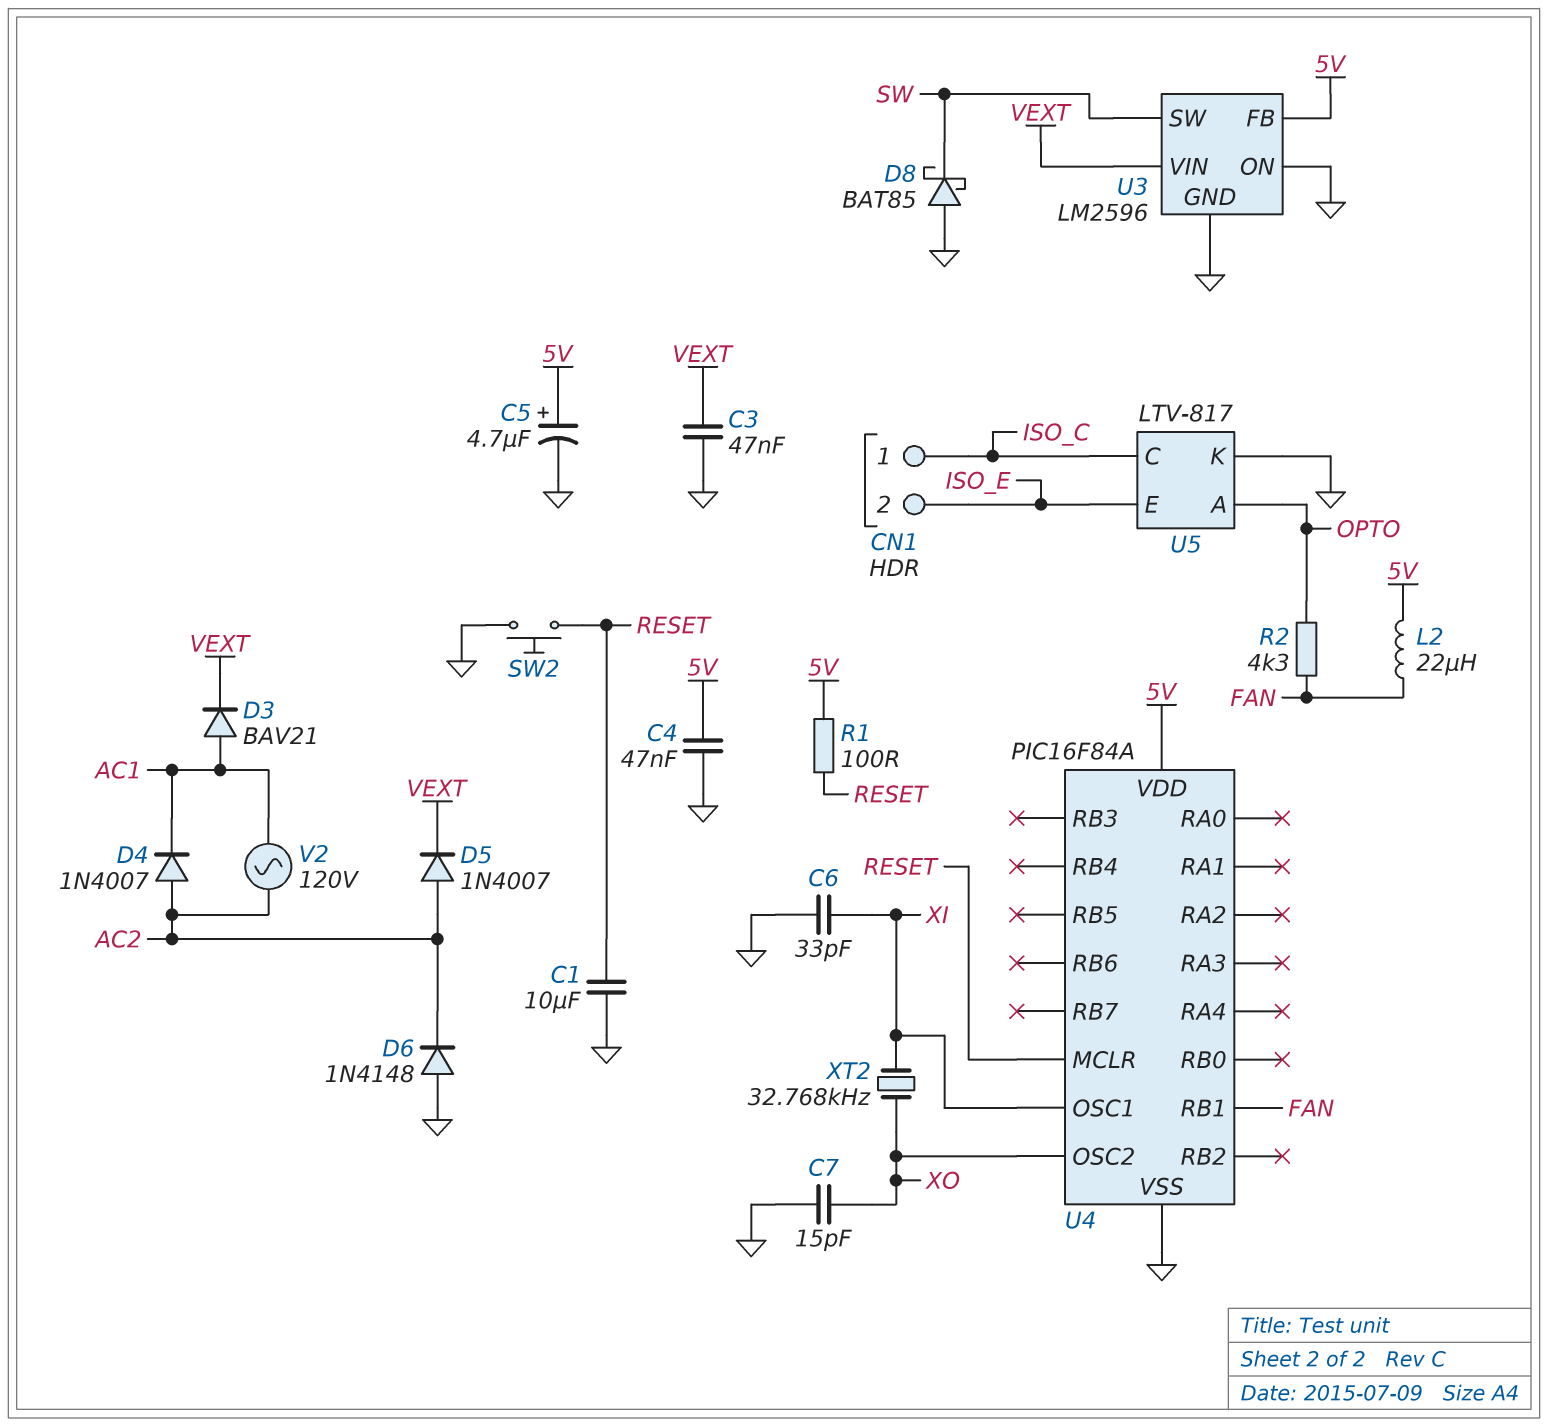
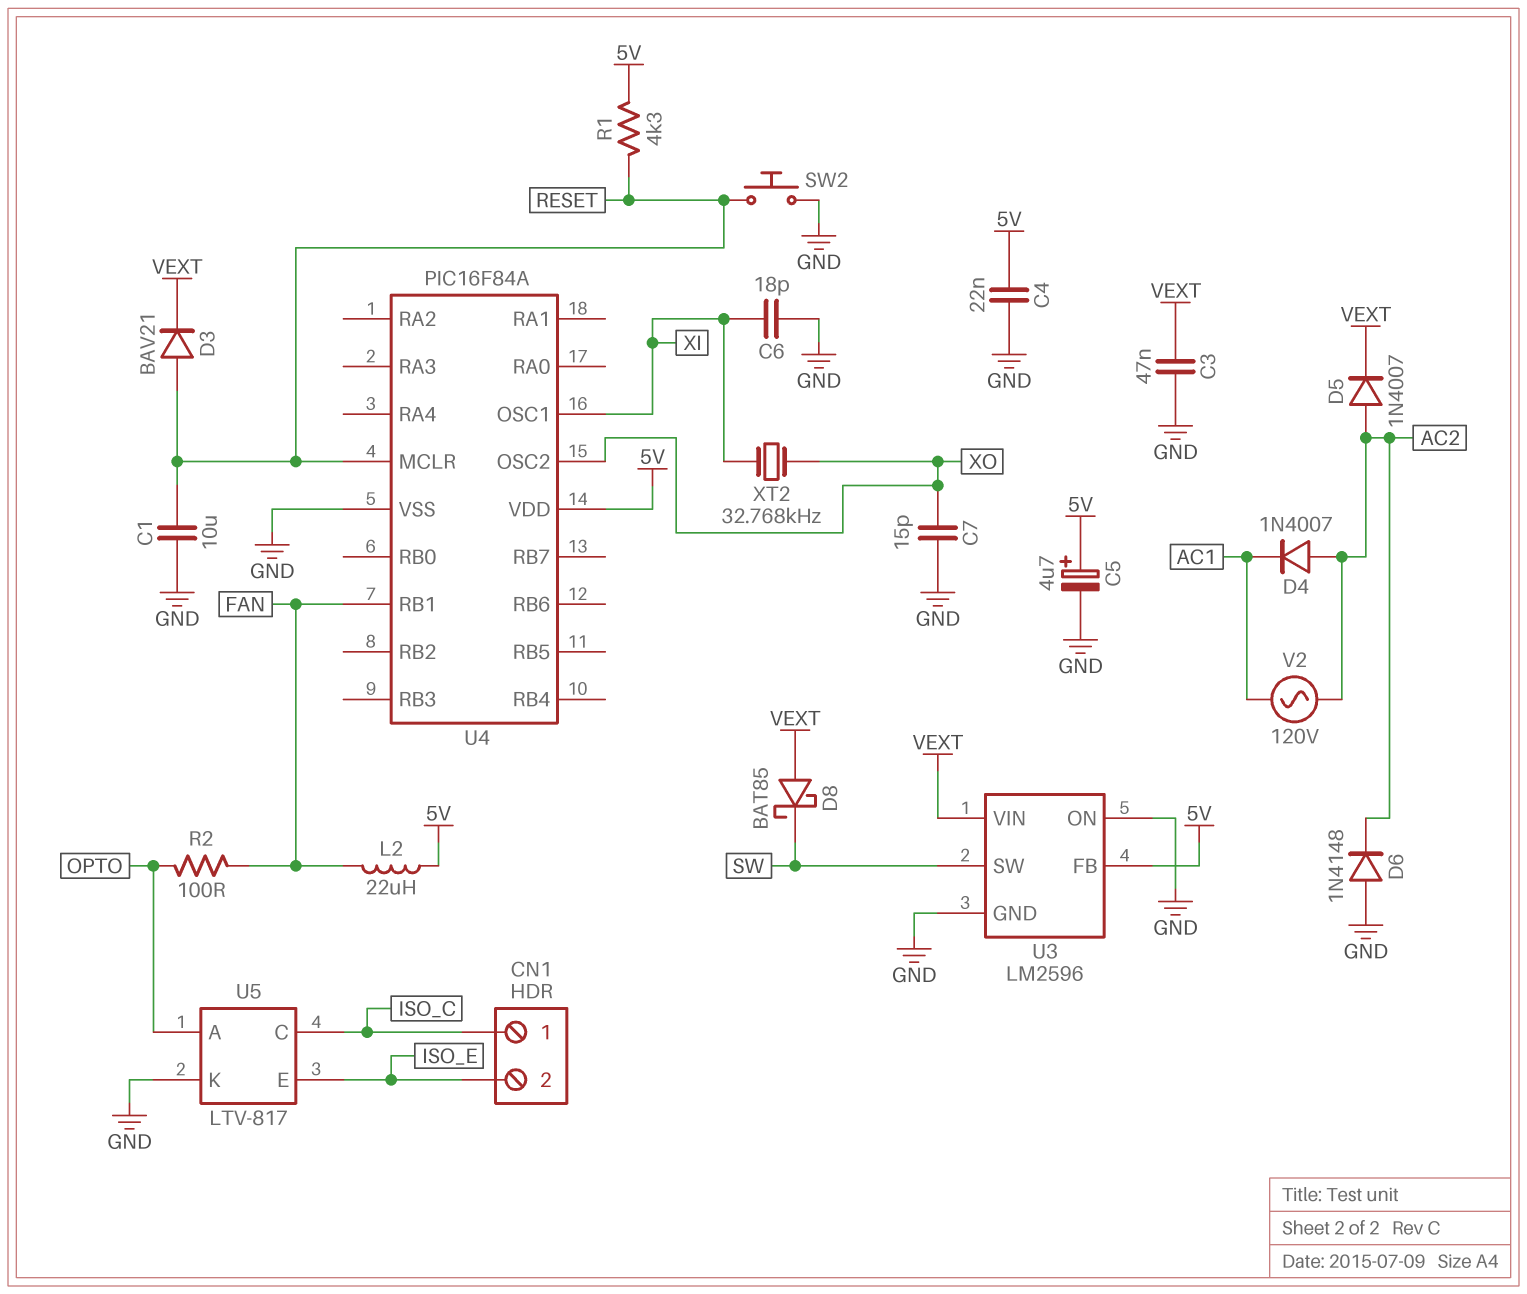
C4: 47nF (5V, GND) -> 22nF (5V, GND)
C6: 33pF (GND, XI) -> 18pF (GND, XI)
D3: diode BAV21 (A AC1, K VEXT) -> diode BAV21 (A RESET, K VEXT)
D8: schottky BAT85 (A GND, K SW) -> schottky BAT85 (A VEXT, K SW)
R1: 100 (5V, RESET) -> 4.3k (5V, RESET)
R2: 4.3k (FAN, OPTO) -> 100 (FAN, OPTO)

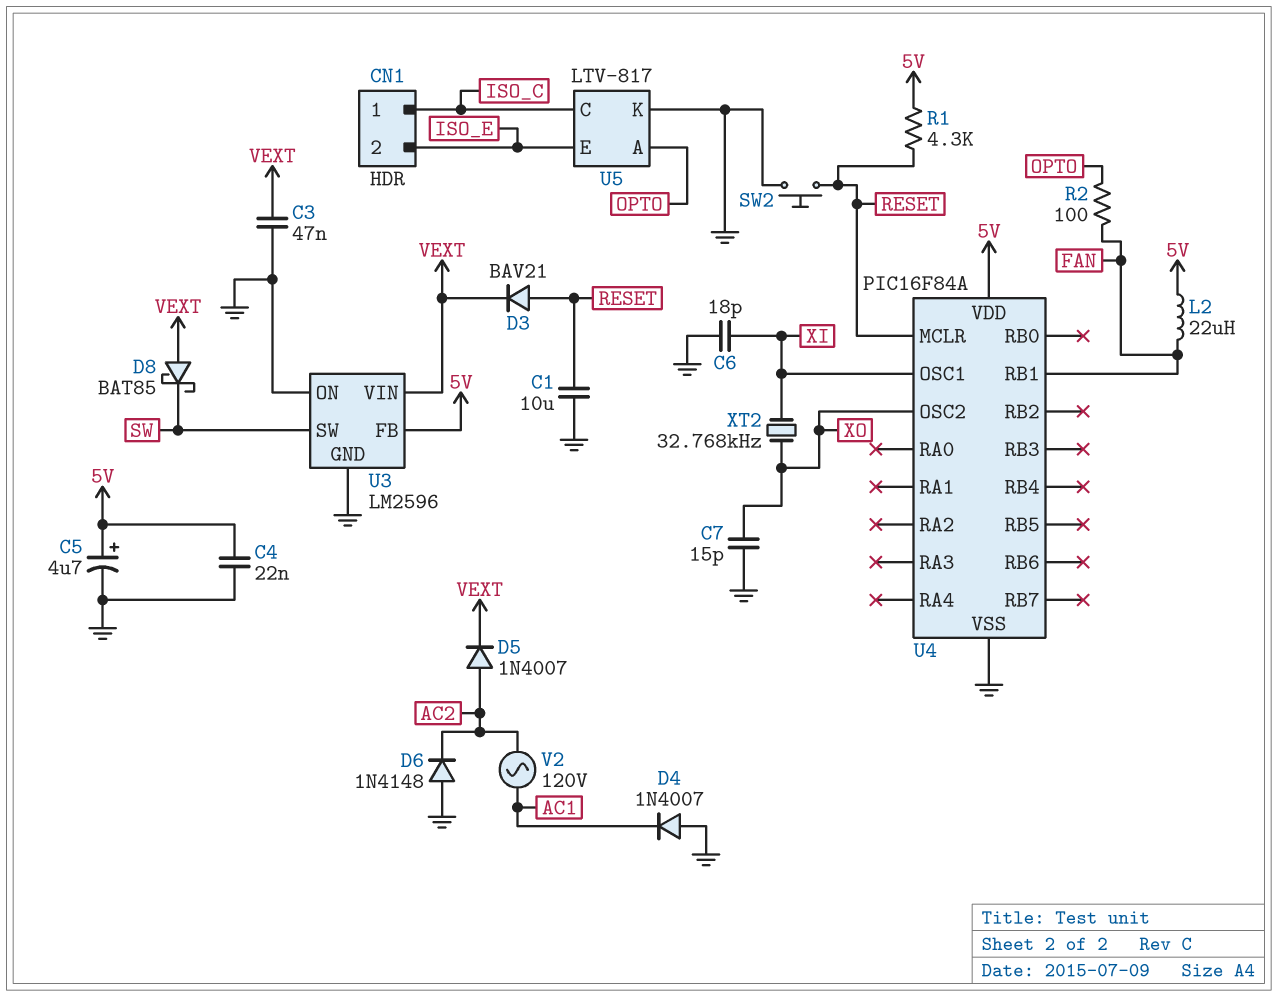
D4: diode 1N4007 (A AC2, K AC1) -> diode 1N4007 (A GND, K AC1)

